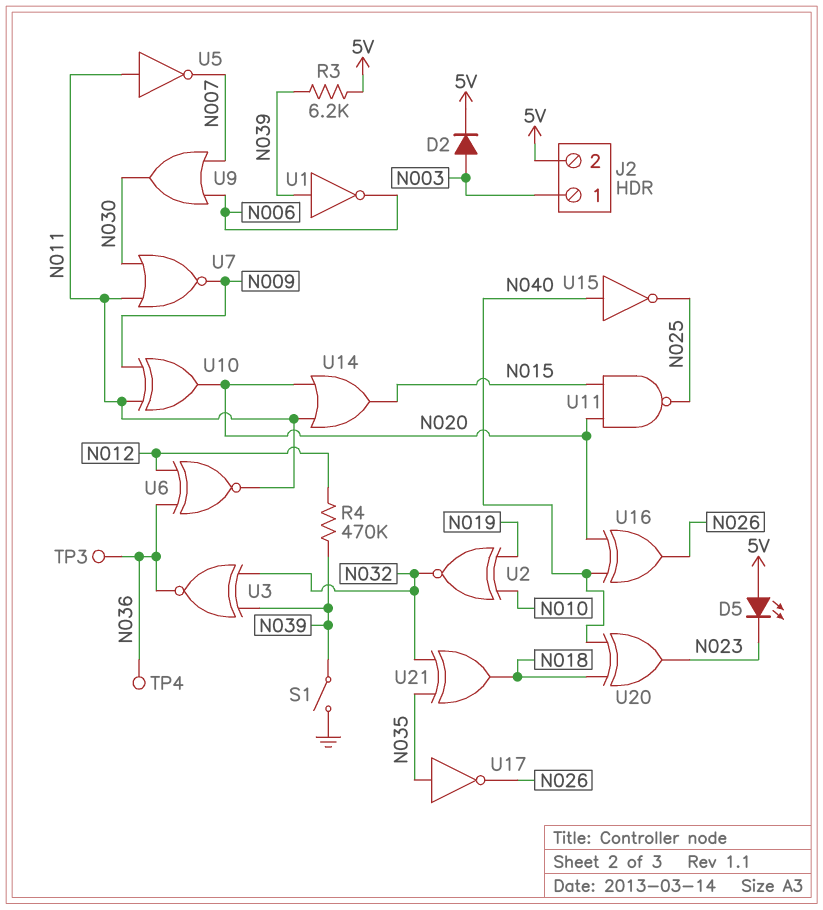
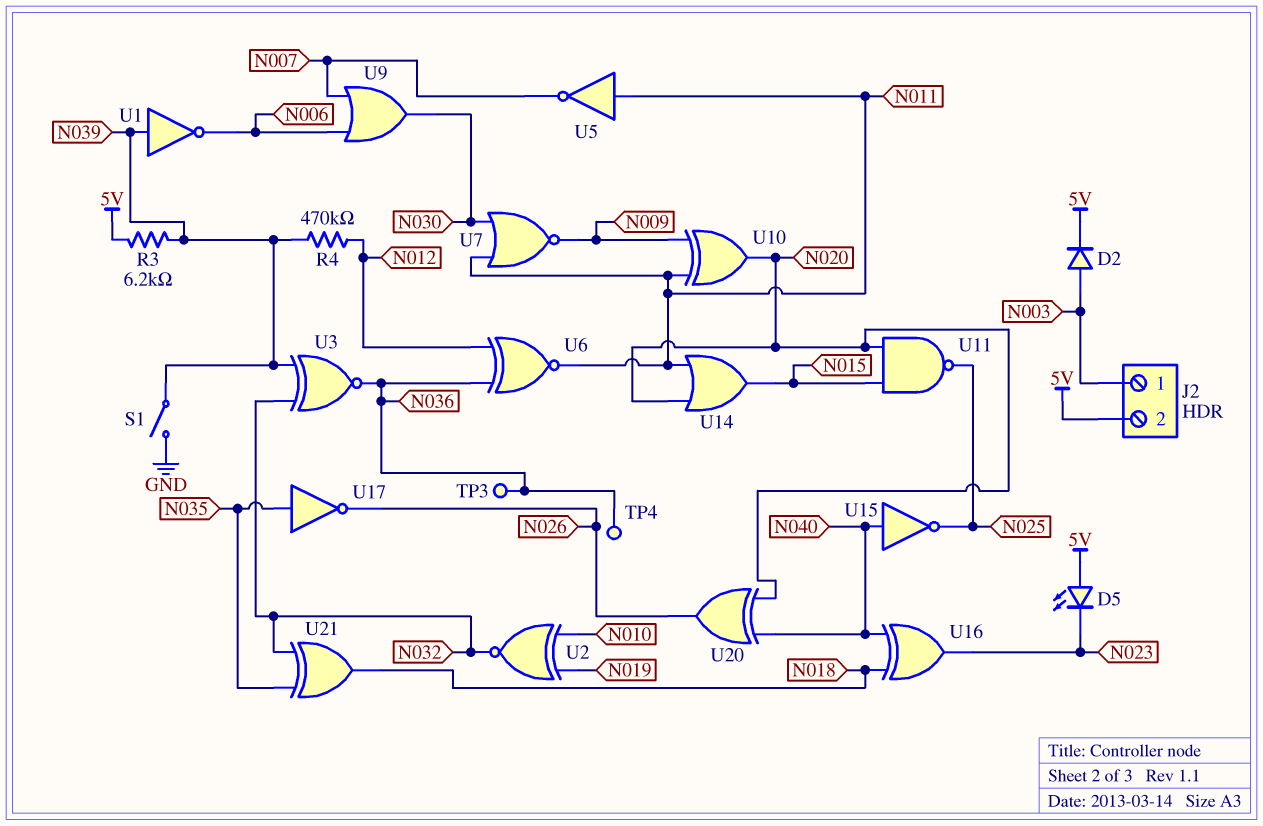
U16: XOR (in N020, in N040, out N026) -> XOR (in N018, in N040, out N023)
U20: XOR (in N018, in N040, out N023) -> XOR (in N020, in N040, out N026)

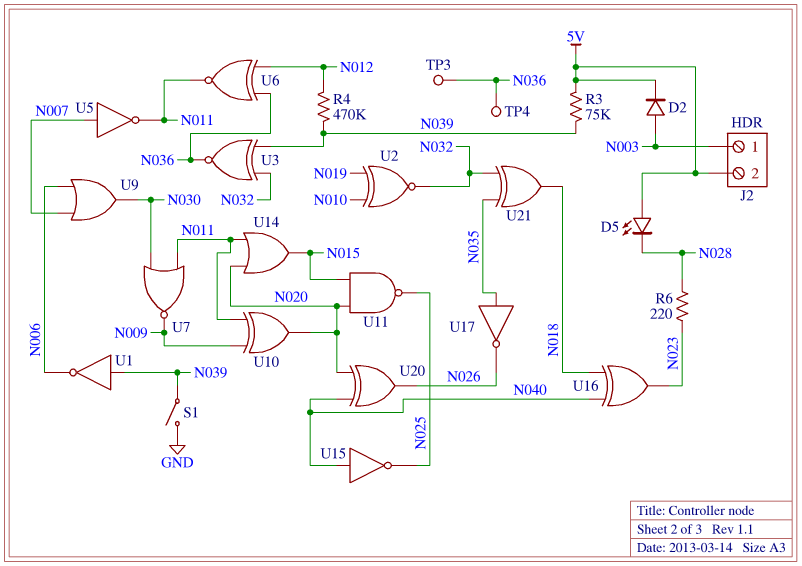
D5: LED (A 5V, K N023) -> LED (A 5V, K N028)
R3: 6.2k (5V, N039) -> 75k (5V, N039)
R6: none -> 220 (N023, N028)
U5: NOT (in N011, out N007) -> NOT (in N007, out N011)

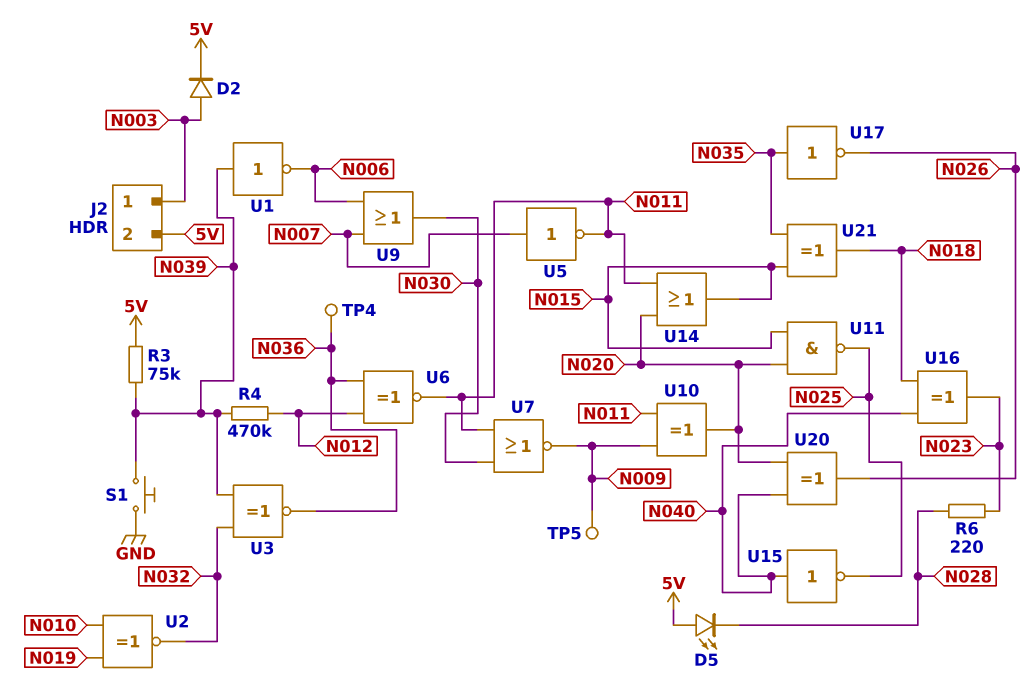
S1: switch (GND, N039) -> button (GND, N039)
TP3: test point (N036) -> none
TP5: none -> test point (N009)
U21: XOR (in N032, in N035, out N018) -> XOR (in N015, in N035, out N018)

